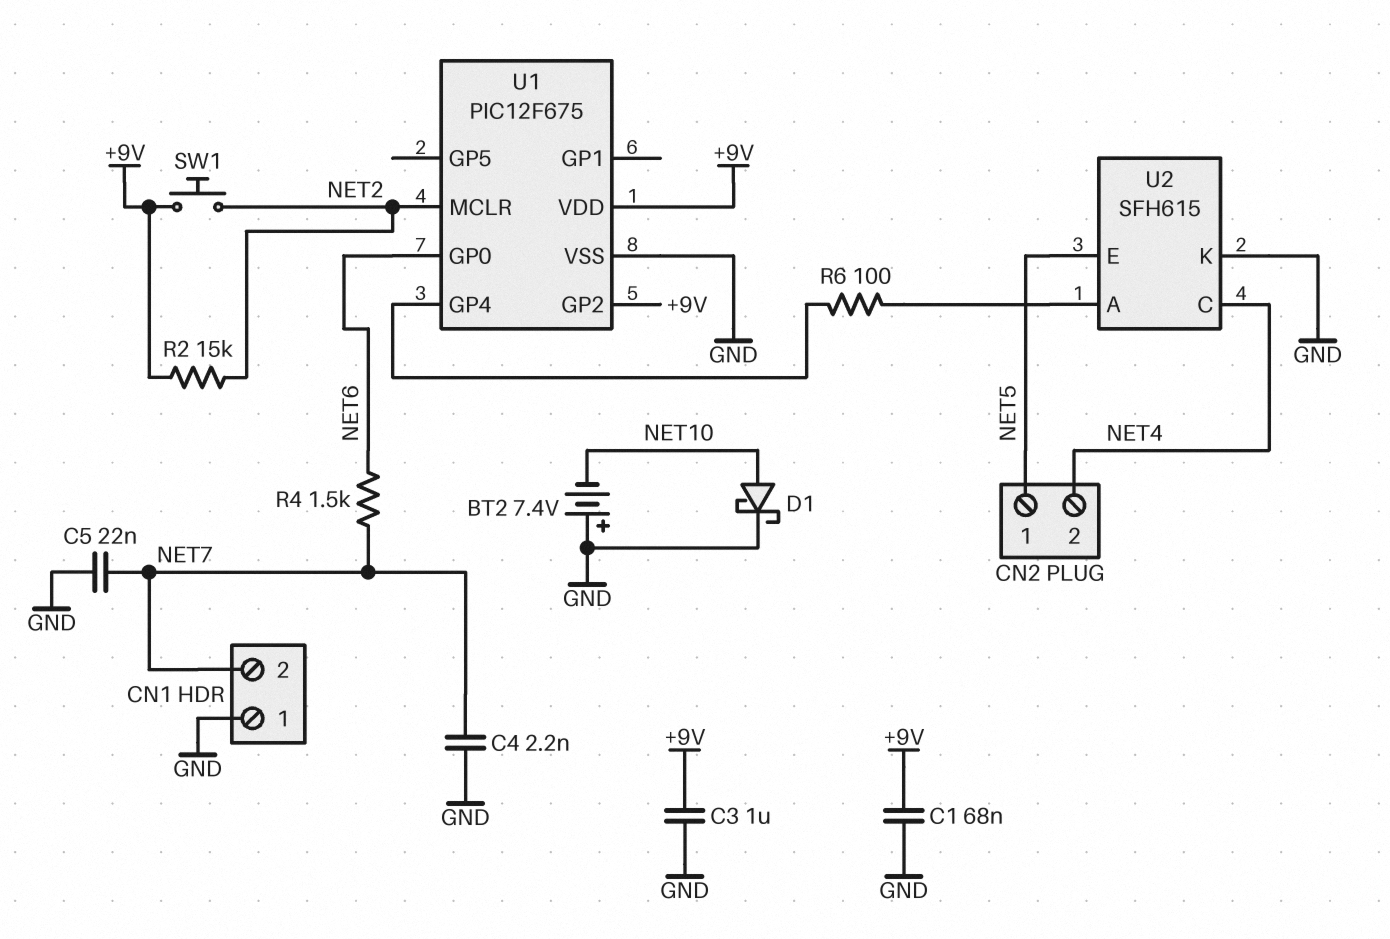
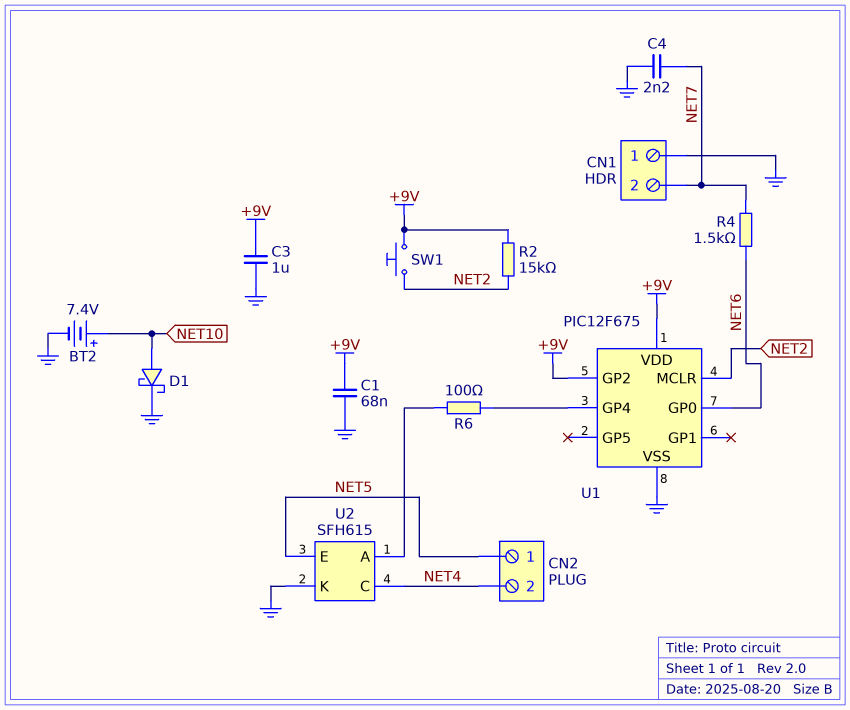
BT2: 7.4V (plus GND, minus NET10) -> 7.4V (plus NET10, minus GND)
C5: 22nF (GND, NET7) -> none

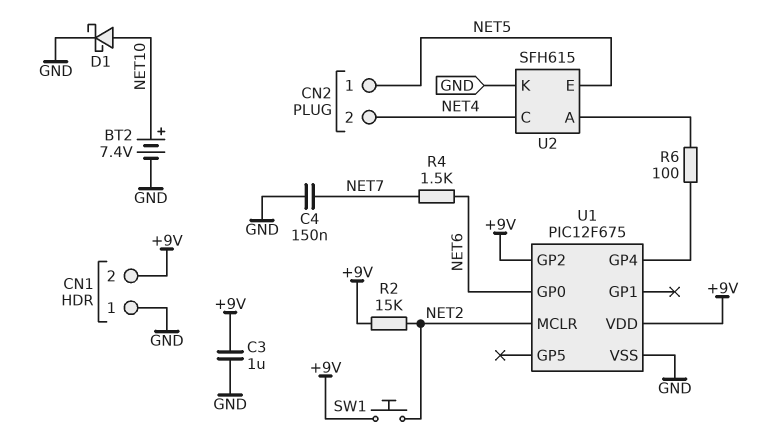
C1: 68nF (+9V, GND) -> none
C4: 2.2nF (GND, NET7) -> 150nF (GND, NET7)
CN1 pin 2: NET7 -> +9V

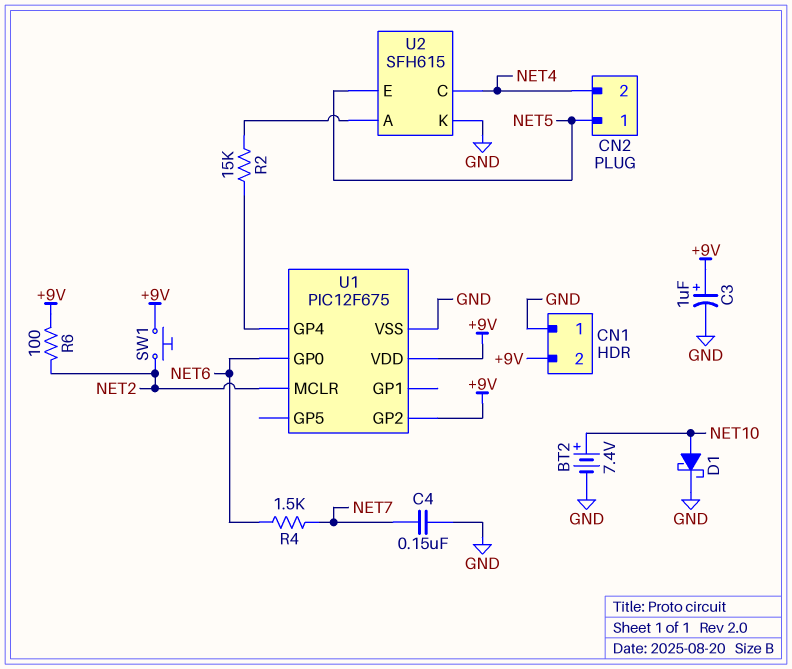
C3: 1uF (+9V, GND) -> 1uF (plus +9V, minus GND)
R2: 15k (+9V, NET2) -> 15k (U1/GP4, U2/A)
R6: 100 (U1/GP4, U2/A) -> 100 (+9V, NET2)

